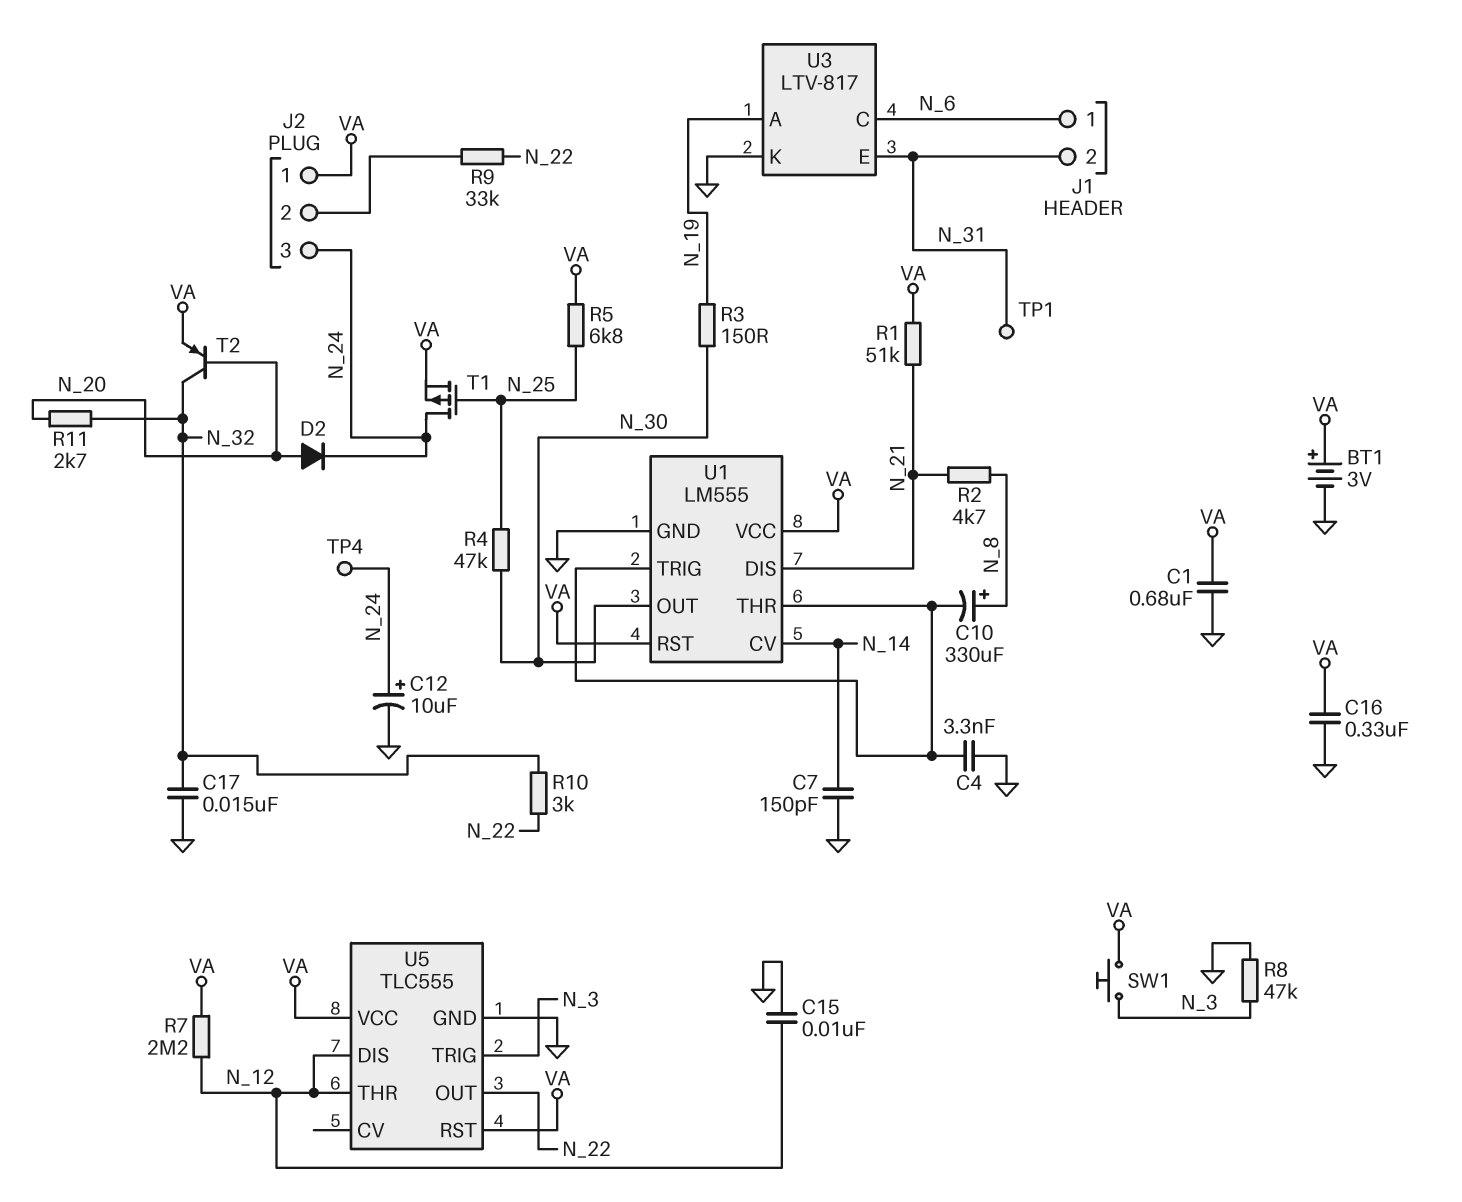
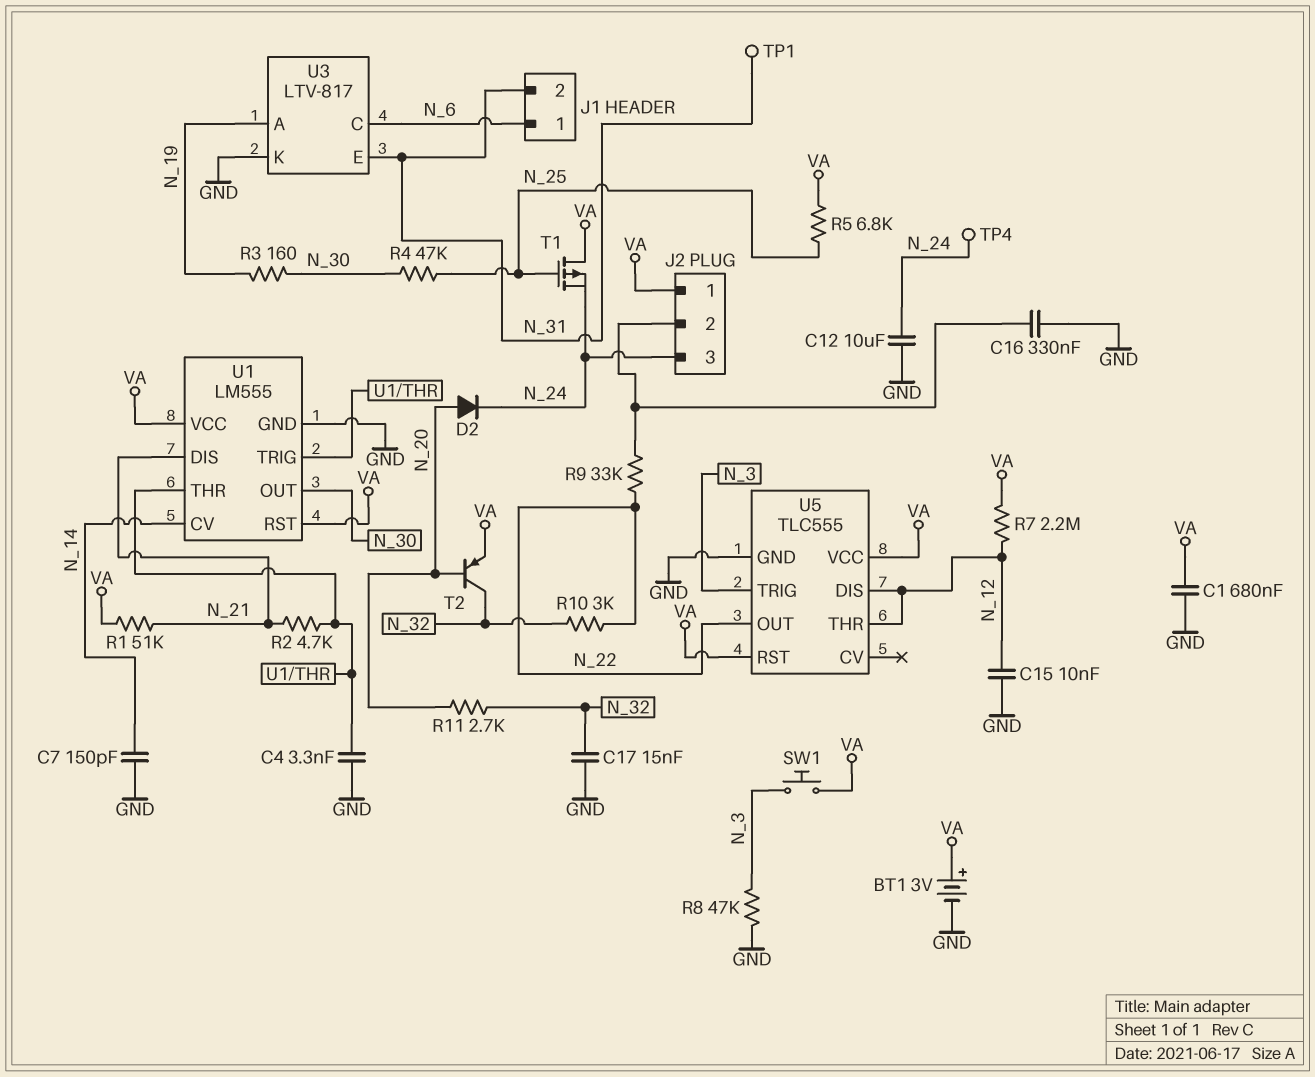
C10: 330uF (plus N_8, minus U1/THR) -> none
C12: 10uF (plus N_24, minus GND) -> 10uF (GND, N_24)
C16: 330nF (GND, VA) -> 330nF (GND, J2/2)
R2: 4.7k (N_8, N_21) -> 4.7k (N_21, U1/THR)
R3: 150 (N_19, N_30) -> 160 (N_19, N_30)
T1: PMOS (G N_25, D N_24, S VA) -> PMOS (G N_25, D VA, S N_24)

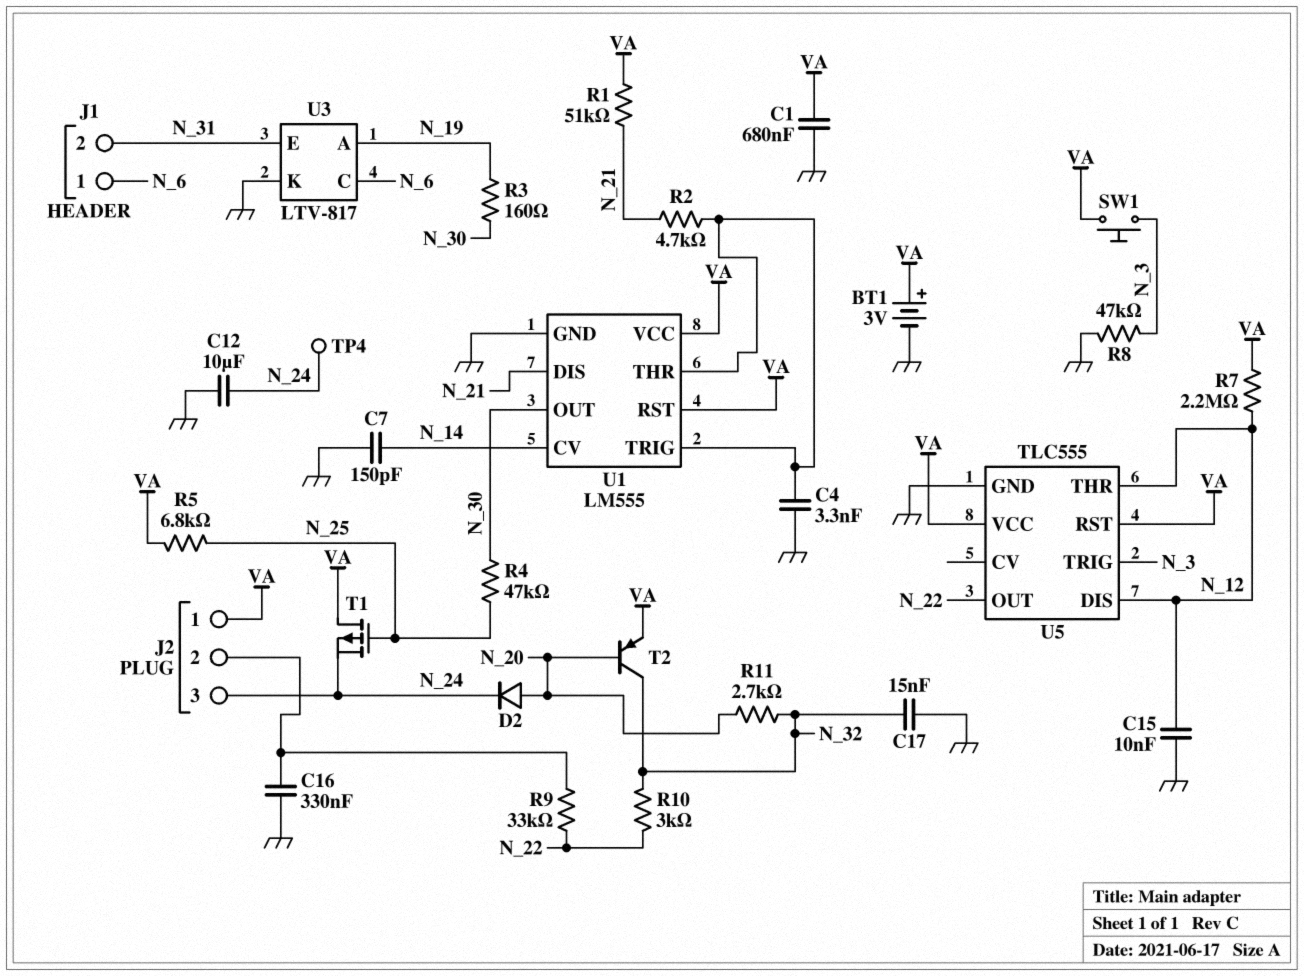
TP1: test point (N_31) -> none

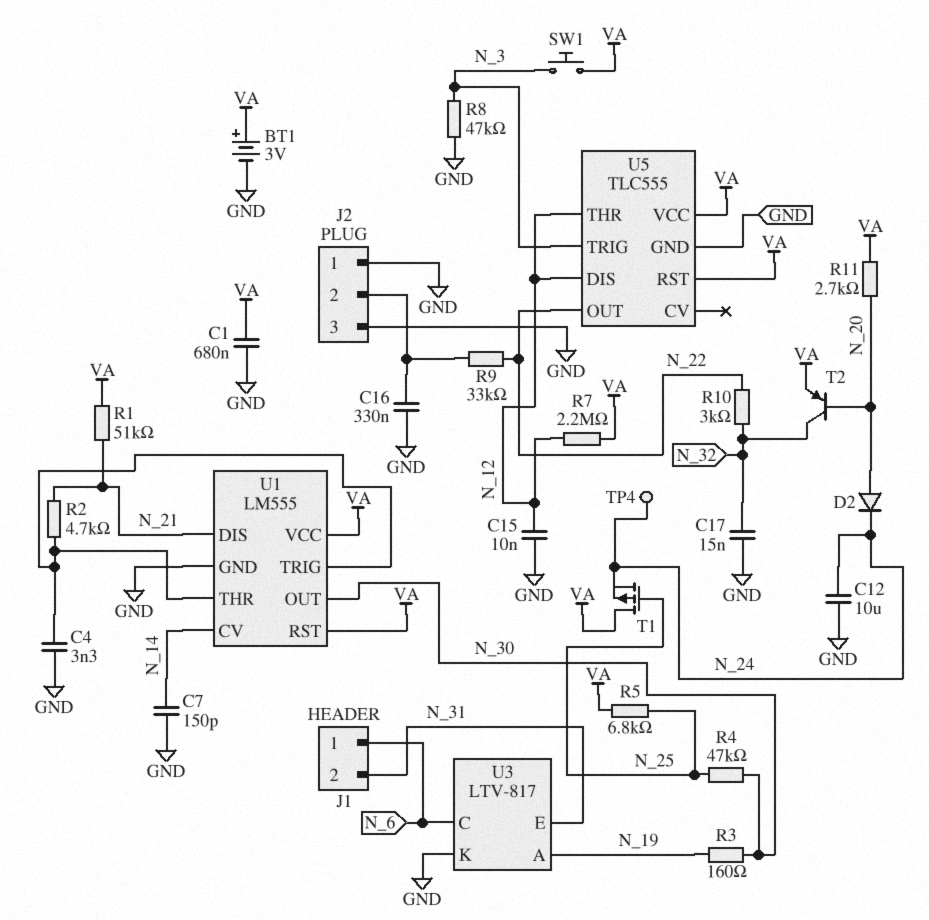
J2 pin 1: VA -> GND
J2 pin 3: N_24 -> GND
R11: 2.7k (N_20, N_32) -> 2.7k (N_20, VA)

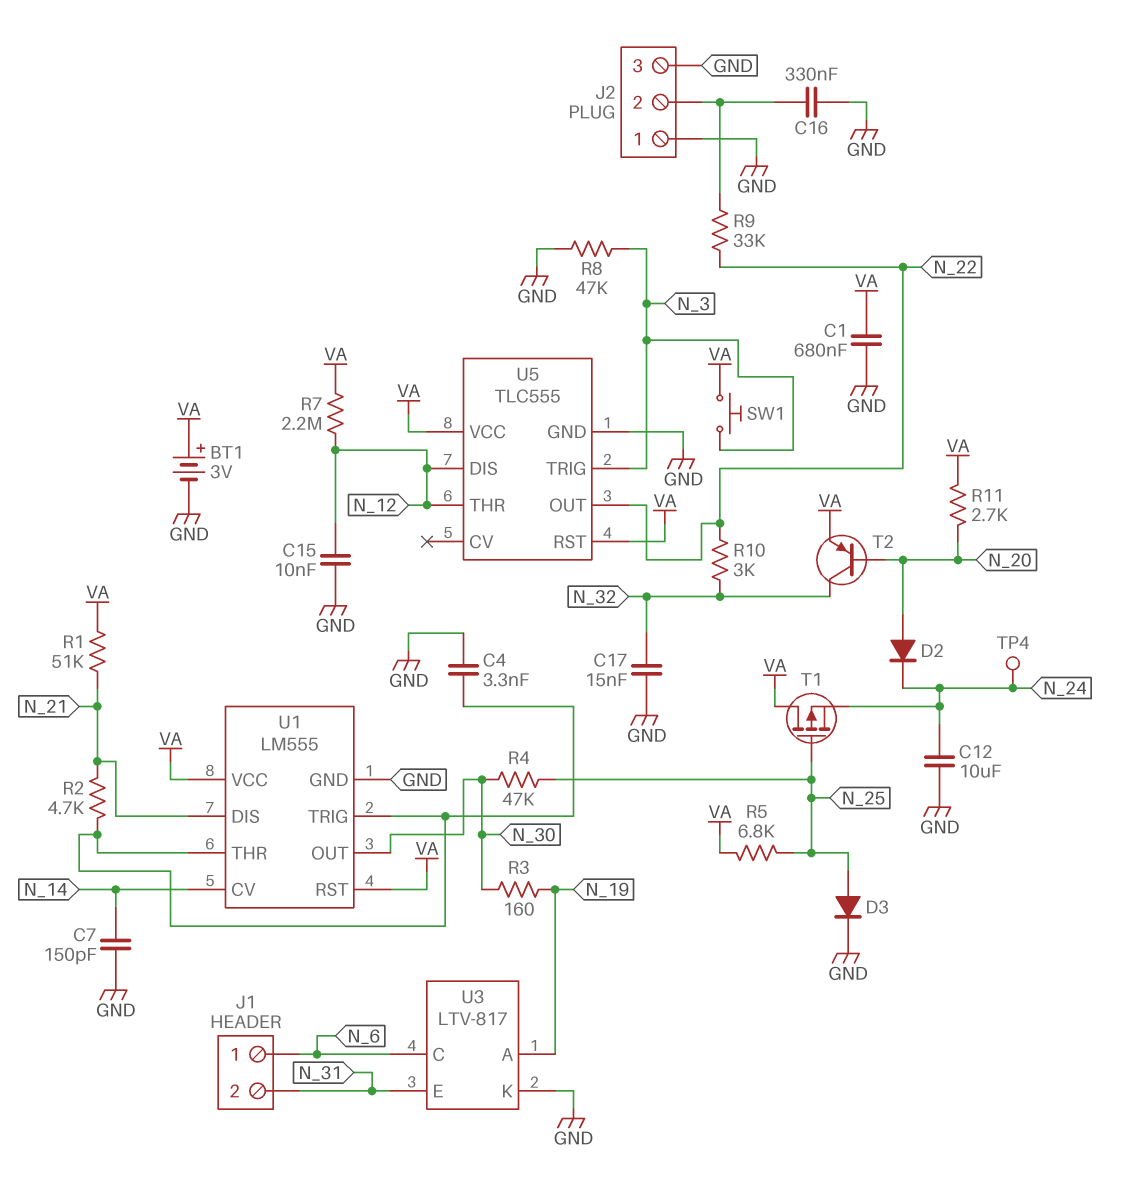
D3: none -> diode (A N_25, K GND)

